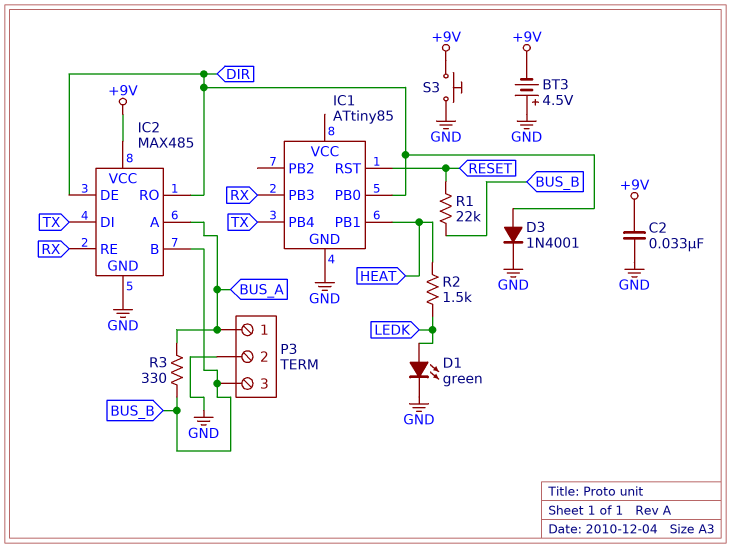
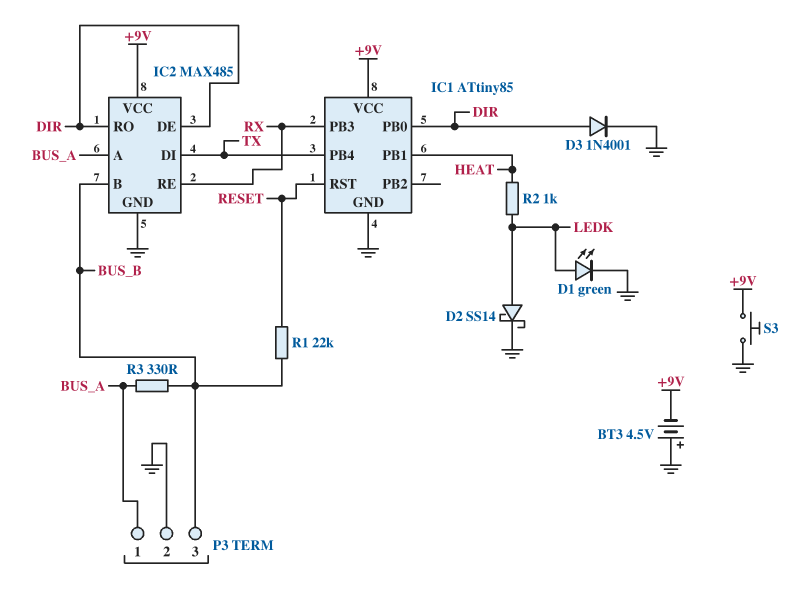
C2: 33nF (+9V, GND) -> none
D2: none -> schottky SS14 (A LEDK, K GND)
IC1 pin VCC: none -> +9V
R2: 1.5k (HEAT, LEDK) -> 1k (HEAT, LEDK)

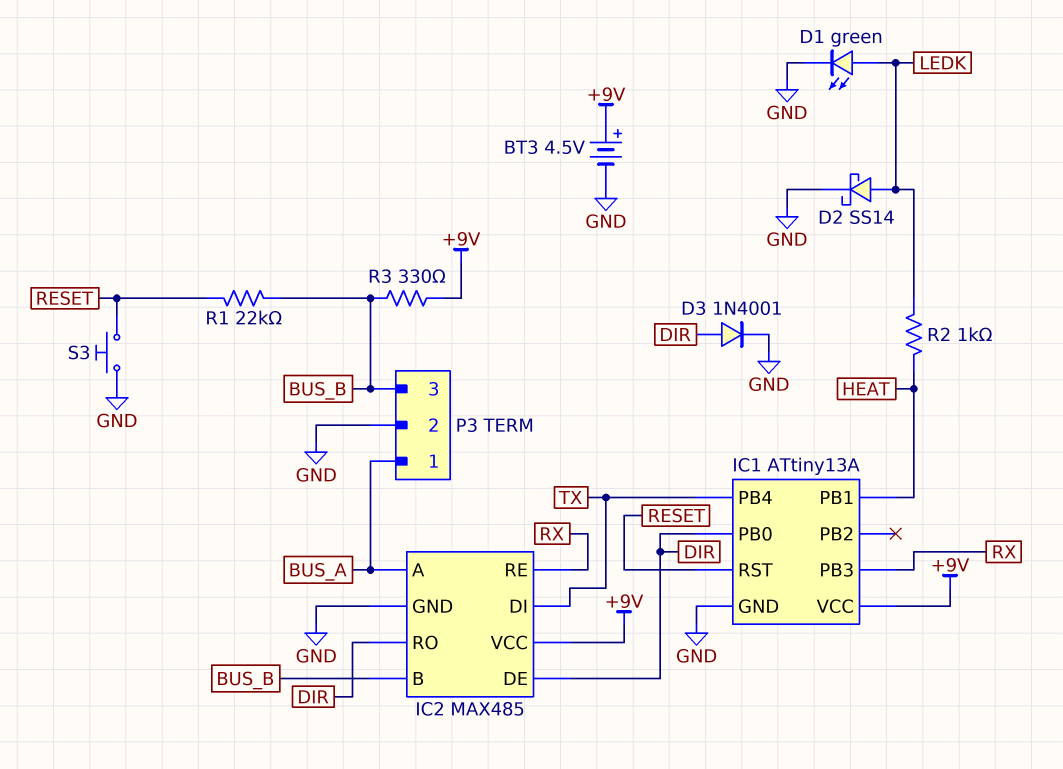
BT3: 4.5V (plus GND, minus +9V) -> 4.5V (plus +9V, minus GND)
IC1: ATtiny85 -> ATtiny13A
R3: 330 (BUS_A, BUS_B) -> 330 (+9V, BUS_B)
S3: button (+9V, GND) -> button (GND, RESET)

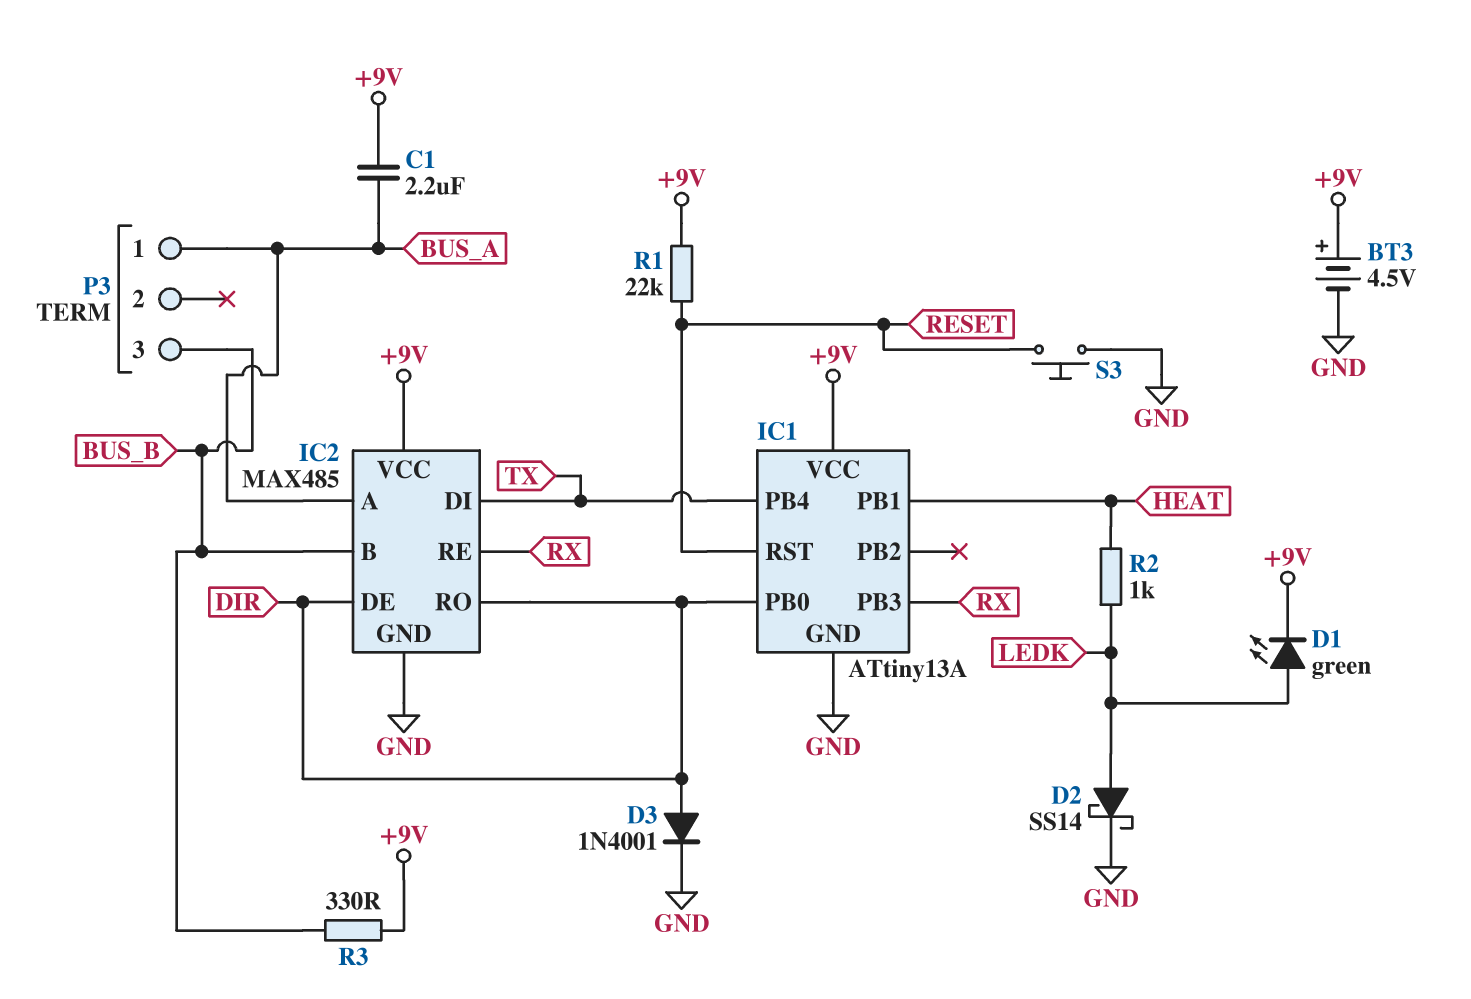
C1: none -> 2.2uF (+9V, BUS_A)
D1: LED green (A LEDK, K GND) -> LED green (A LEDK, K +9V)
P3 pin 2: GND -> none
R1: 22k (BUS_B, RESET) -> 22k (+9V, RESET)

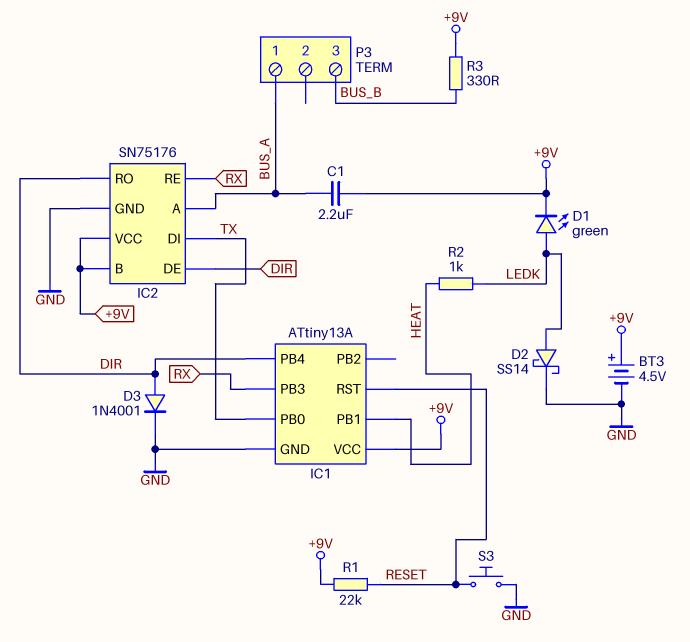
IC1 pin PB0: DIR -> TX
IC1 pin PB4: TX -> DIR
IC2: MAX485 -> SN75176
IC2 pin B: BUS_B -> +9V

